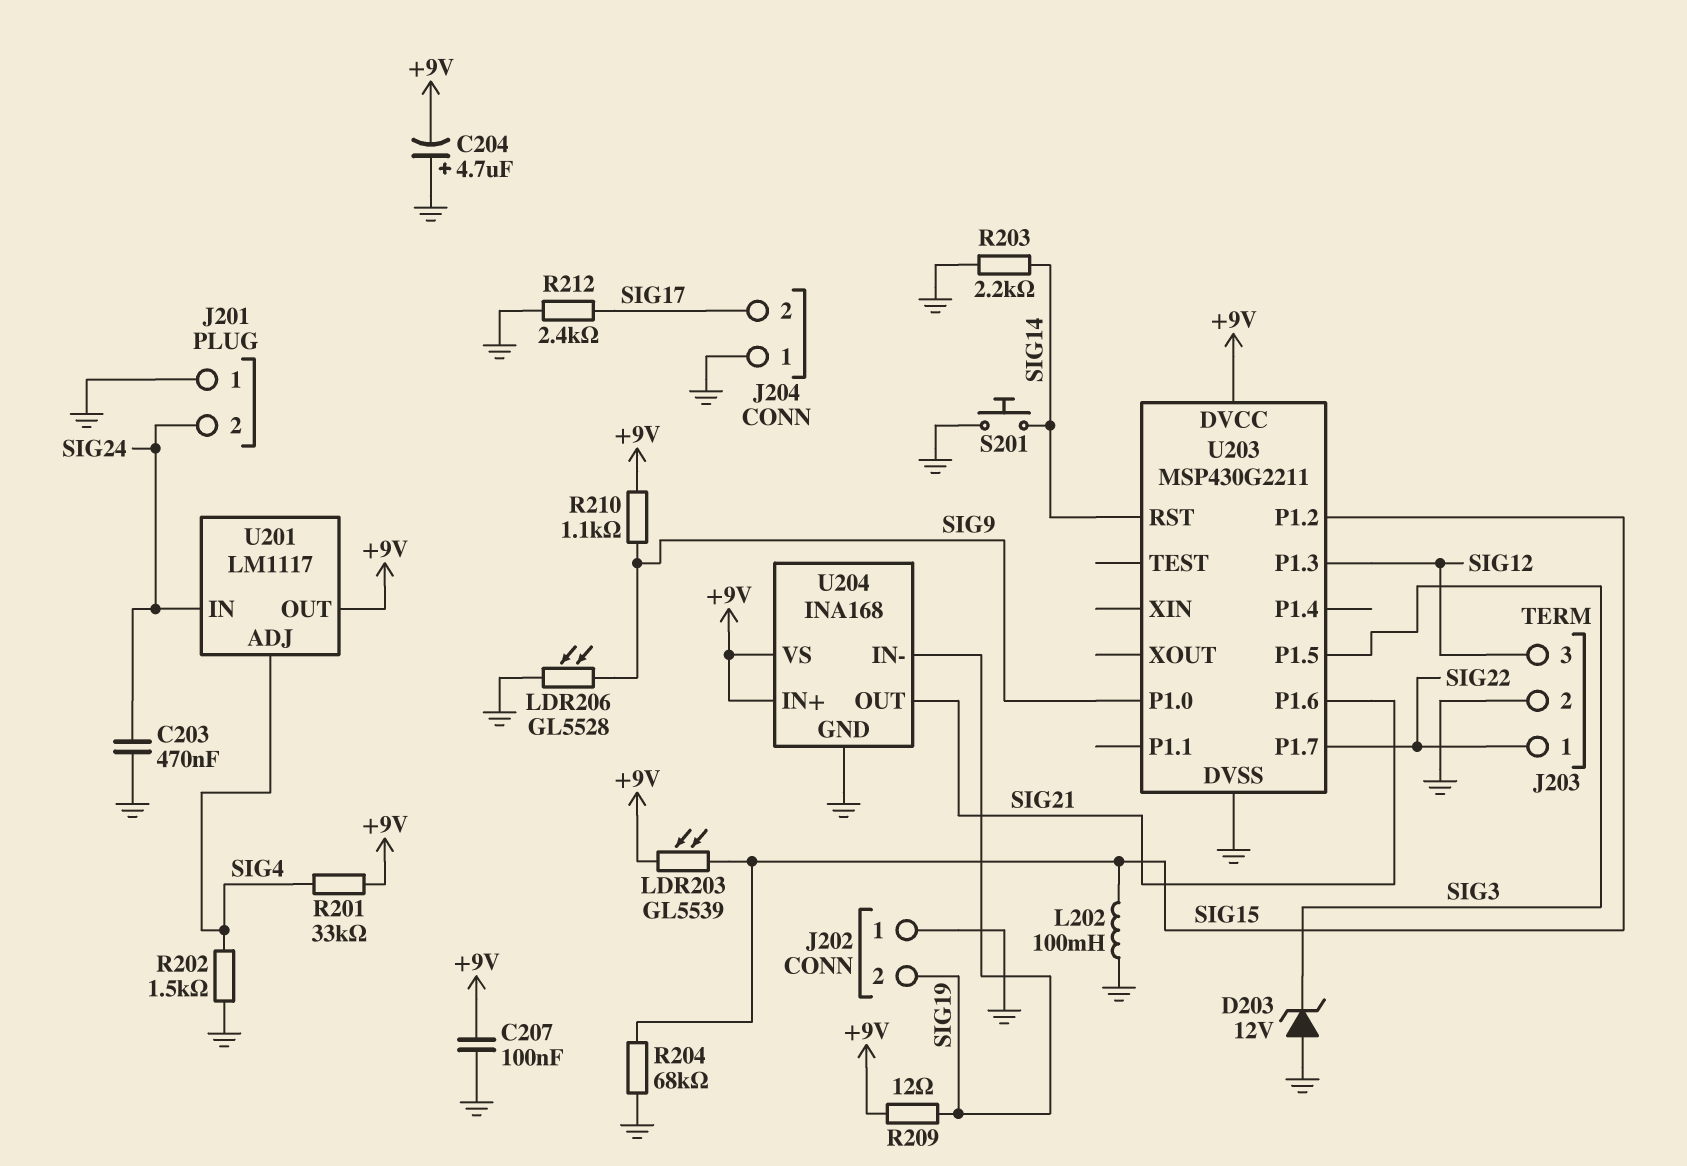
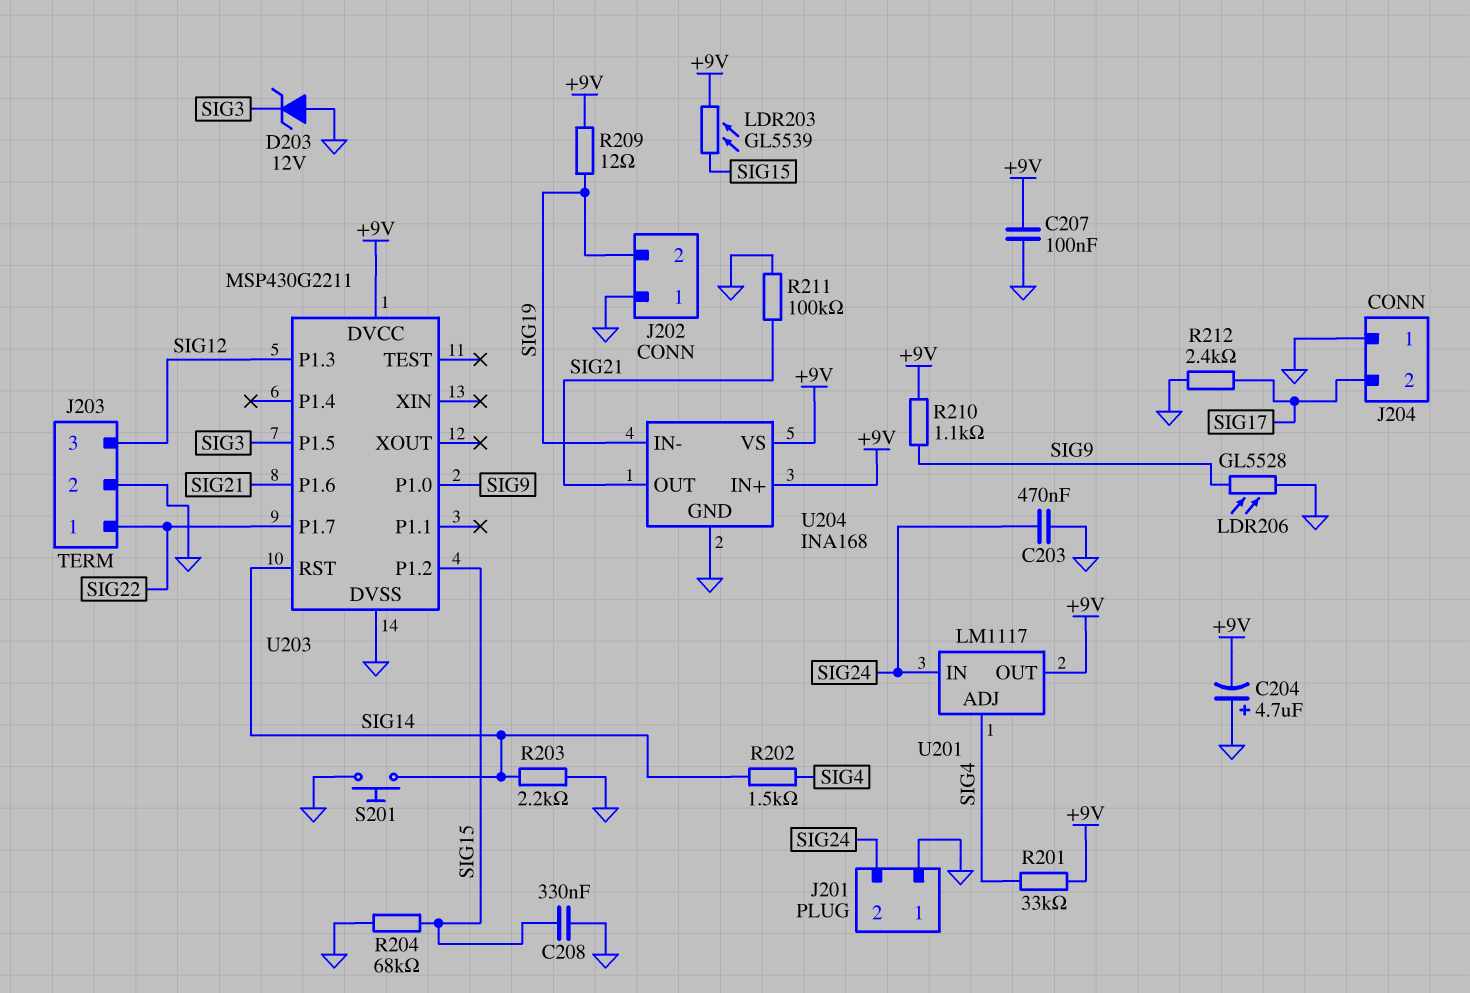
C208: none -> 330nF (GND, SIG15)
L202: 100mH (GND, SIG15) -> none
R202: 1.5k (GND, SIG4) -> 1.5k (SIG4, SIG14)
R211: none -> 100k (GND, SIG21)

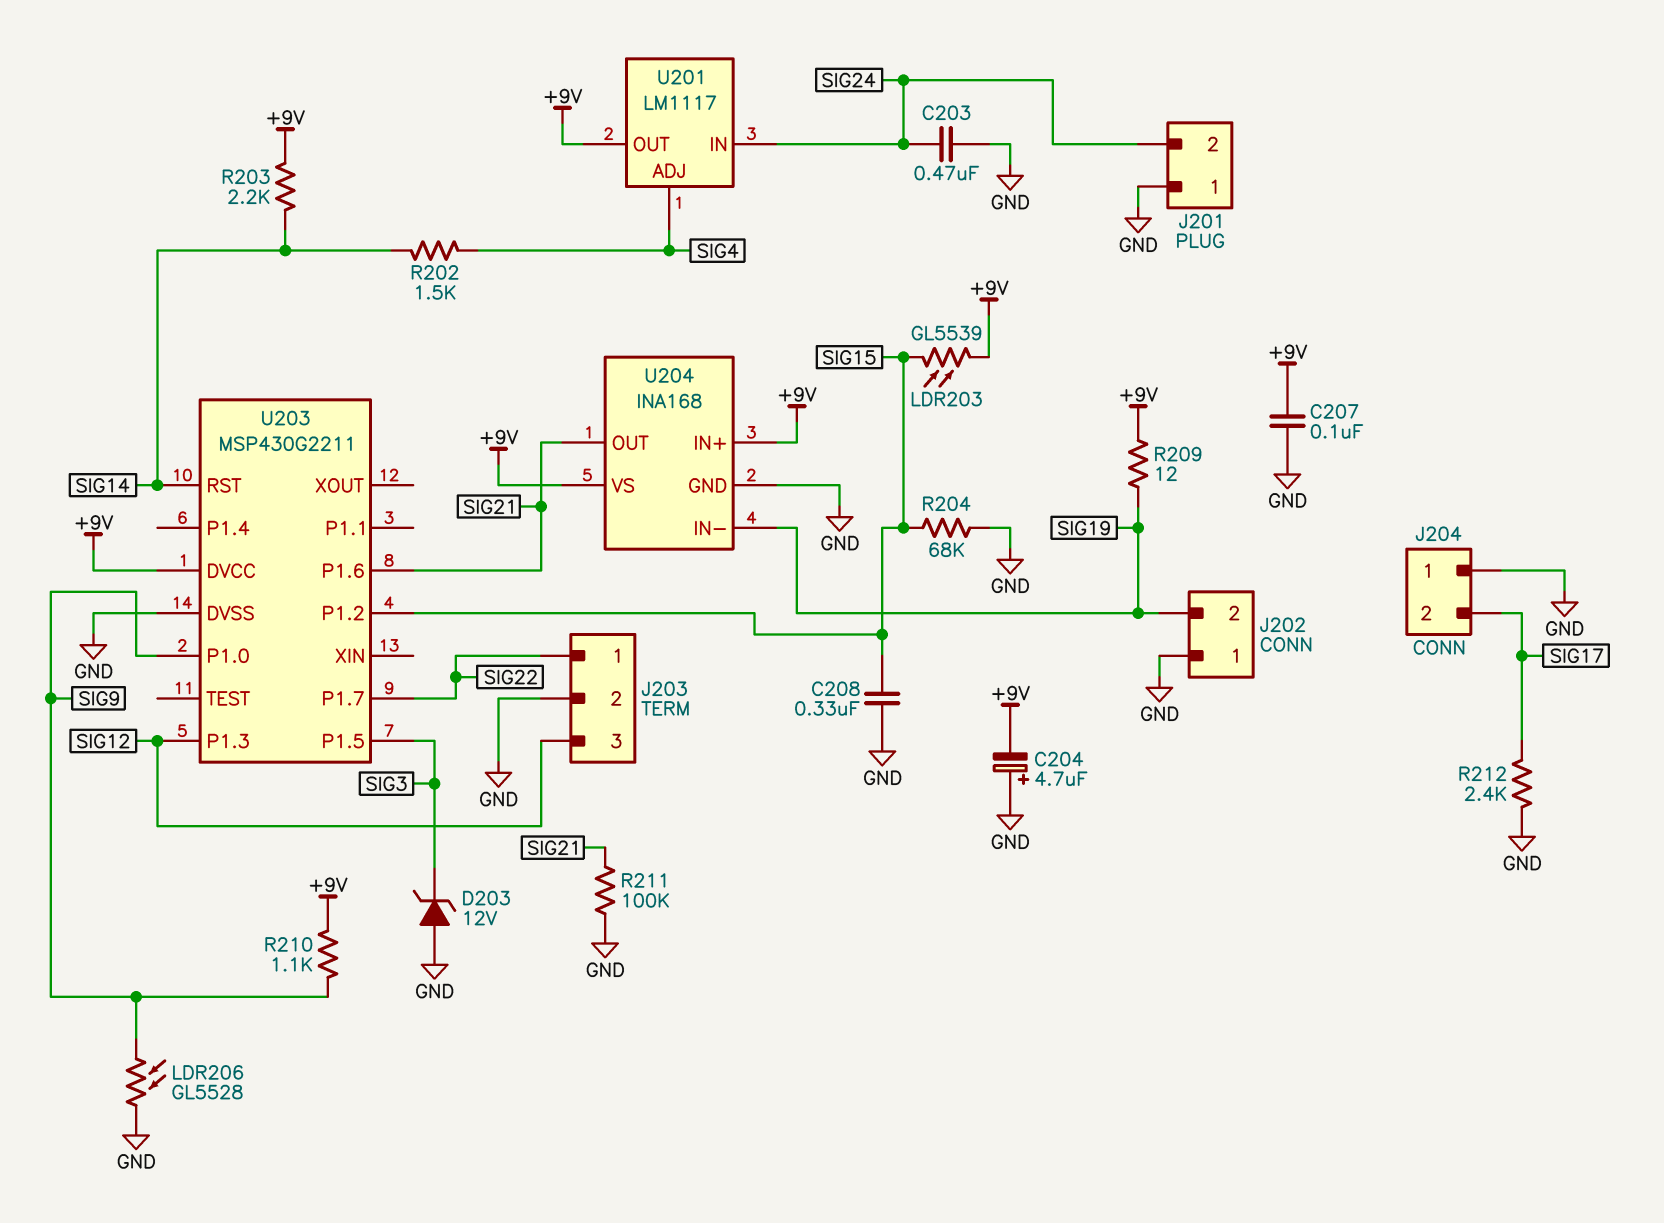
R201: 33k (+9V, SIG4) -> none
R203: 2.2k (GND, SIG14) -> 2.2k (+9V, SIG14)
S201: button (GND, SIG14) -> none

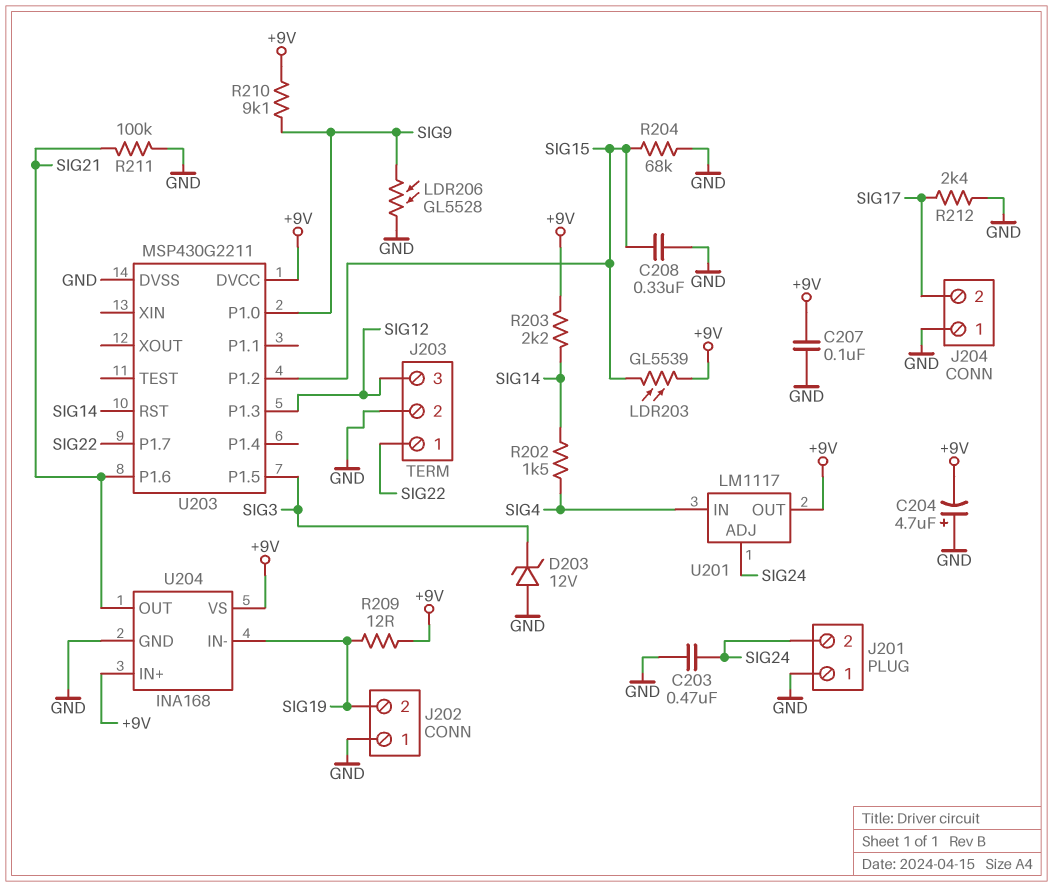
R210: 1.1k (+9V, SIG9) -> 9.1k (+9V, SIG9)
U201 pin ADJ: SIG4 -> SIG24
U201 pin IN: SIG24 -> SIG4

